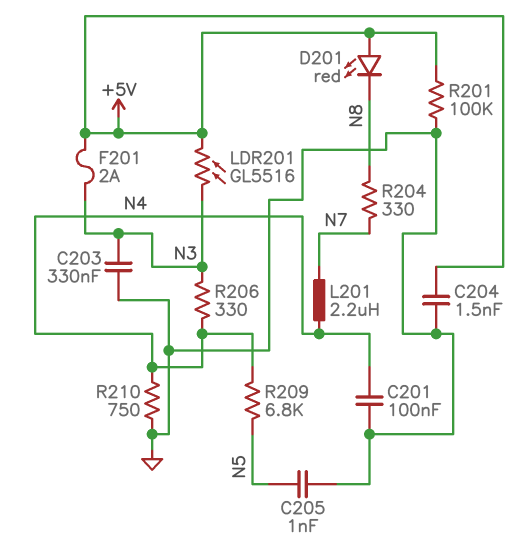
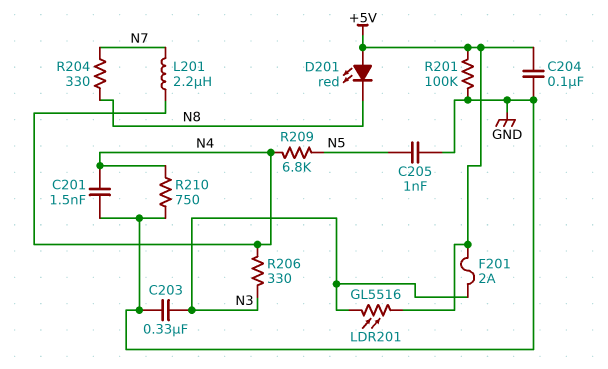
C201: 100nF (GND, N4) -> 1.5nF (GND, N4)
C204: 1.5nF (+5V, GND) -> 100nF (+5V, GND)

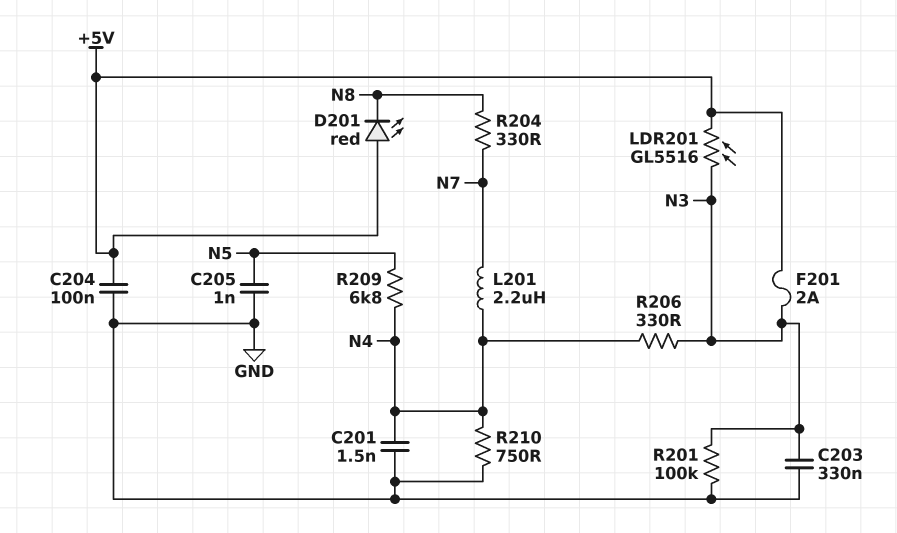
R201: 100k (+5V, GND) -> 100k (GND, N3)

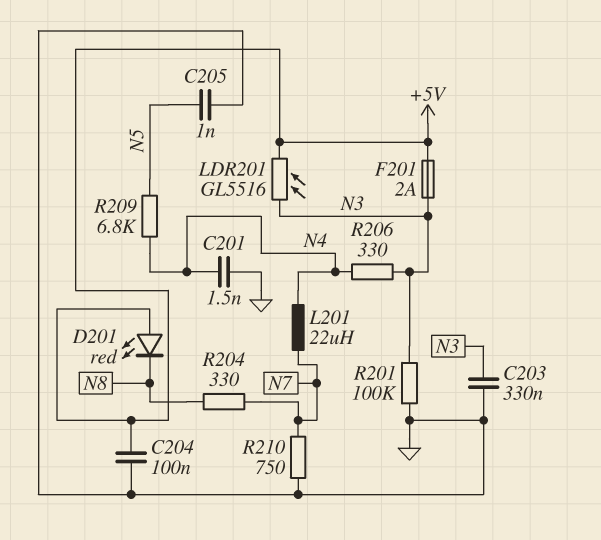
L201: 2.2uH (N4, N7) -> 22uH (N4, N7)
R210: 750 (GND, N4) -> 750 (GND, N7)

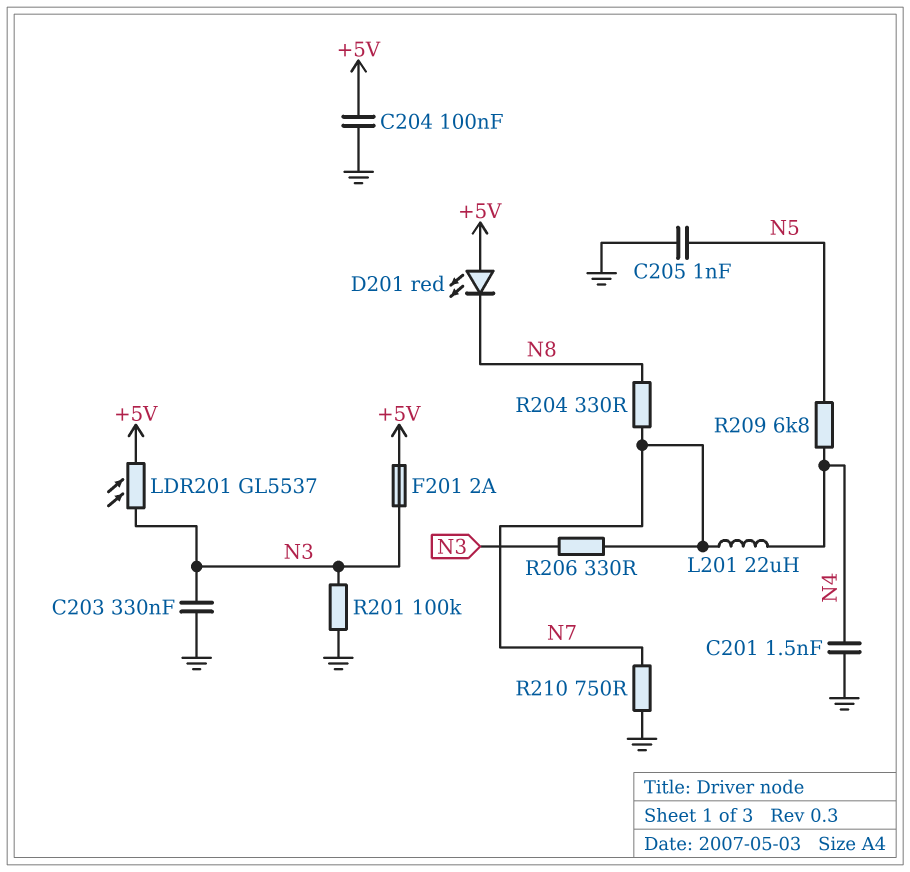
LDR201: GL5516 (+5V, N3) -> GL5537 (+5V, N3)
R206: 330 (N3, N4) -> 330 (N3, N7)

